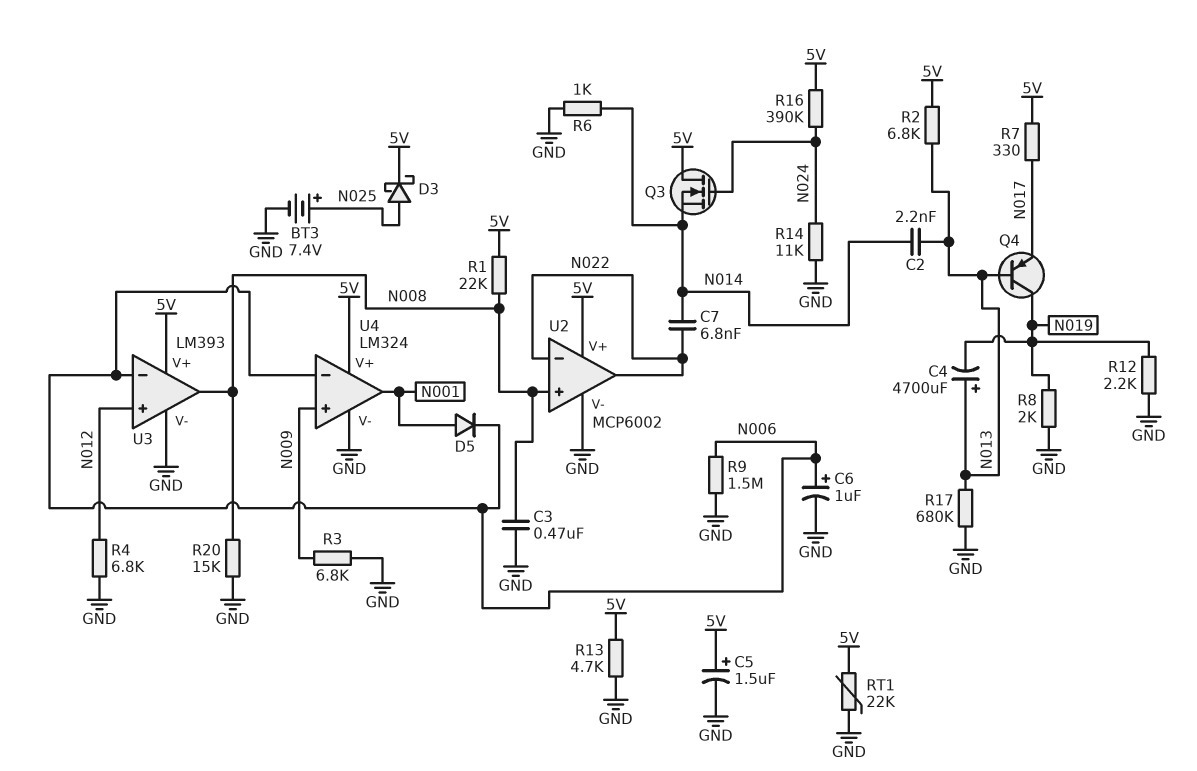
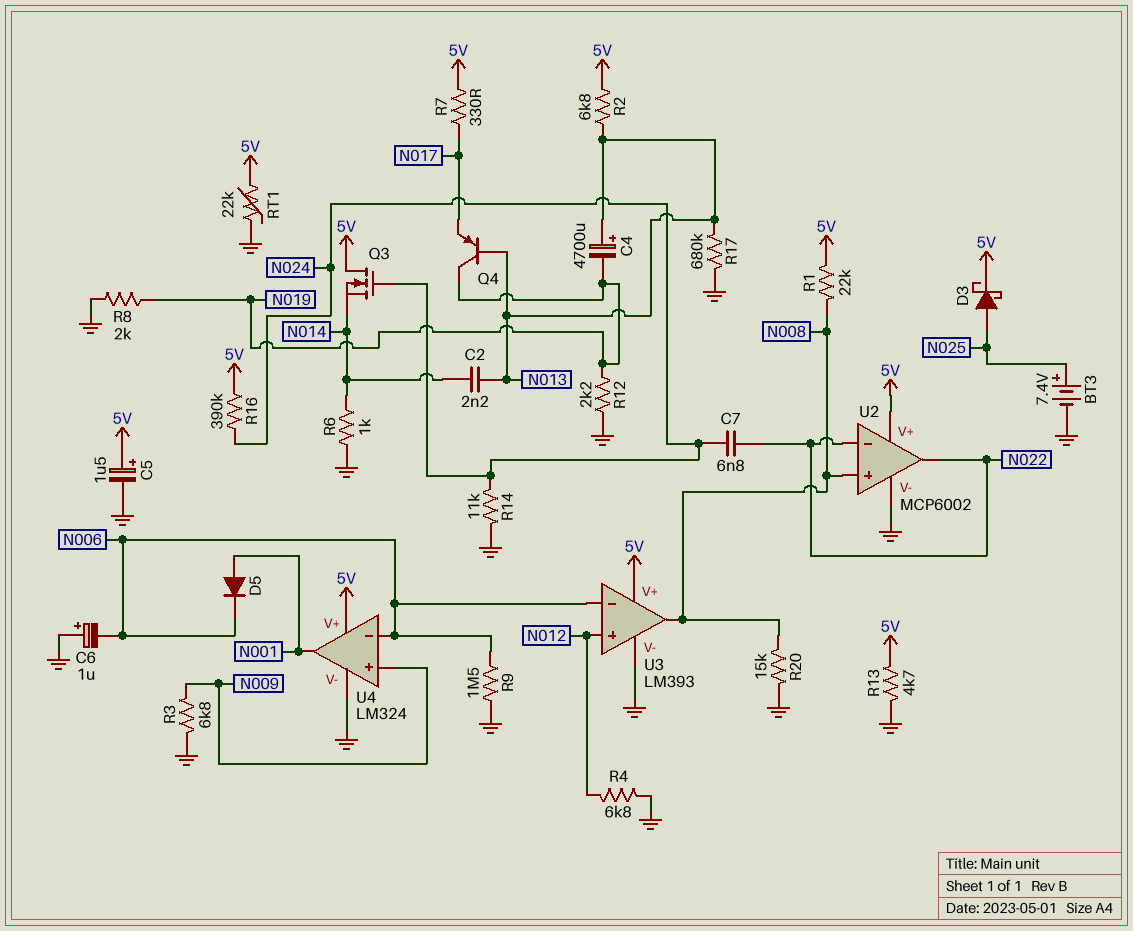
C3: 470nF (GND, N008) -> none
C6: 1uF (plus N006, minus GND) -> 1uF (plus GND, minus N006)
C7: 6.8nF (N014, N022) -> 6.8nF (N022, N024)

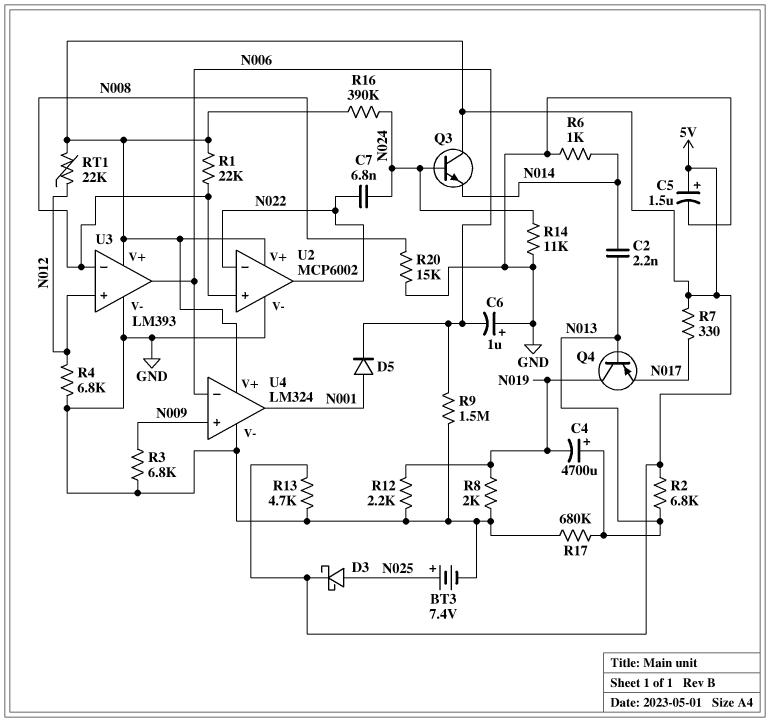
Q3: NMOS (G N024, D 5V, S N014) -> NPN (B N024, C 5V, E N014)
RT1: 22k (5V, GND) -> 22k (5V, N012)
U3 pin in-: N006 -> N008
U3 pin out: N008 -> N006

